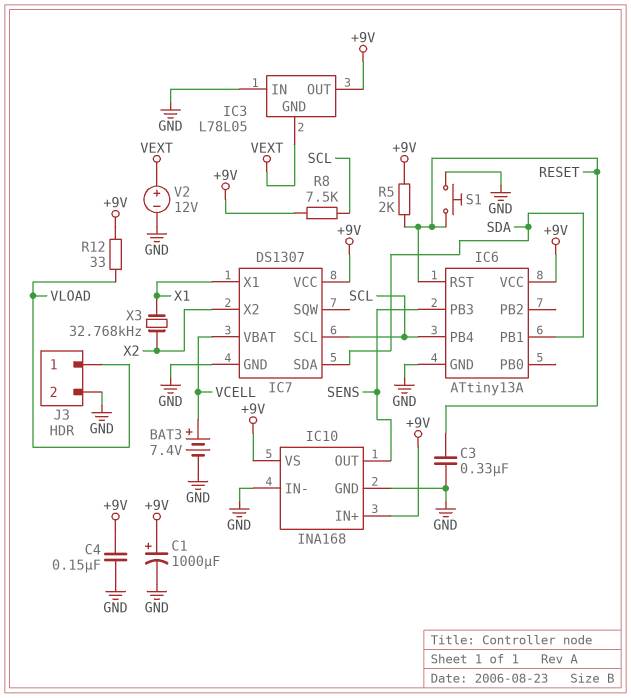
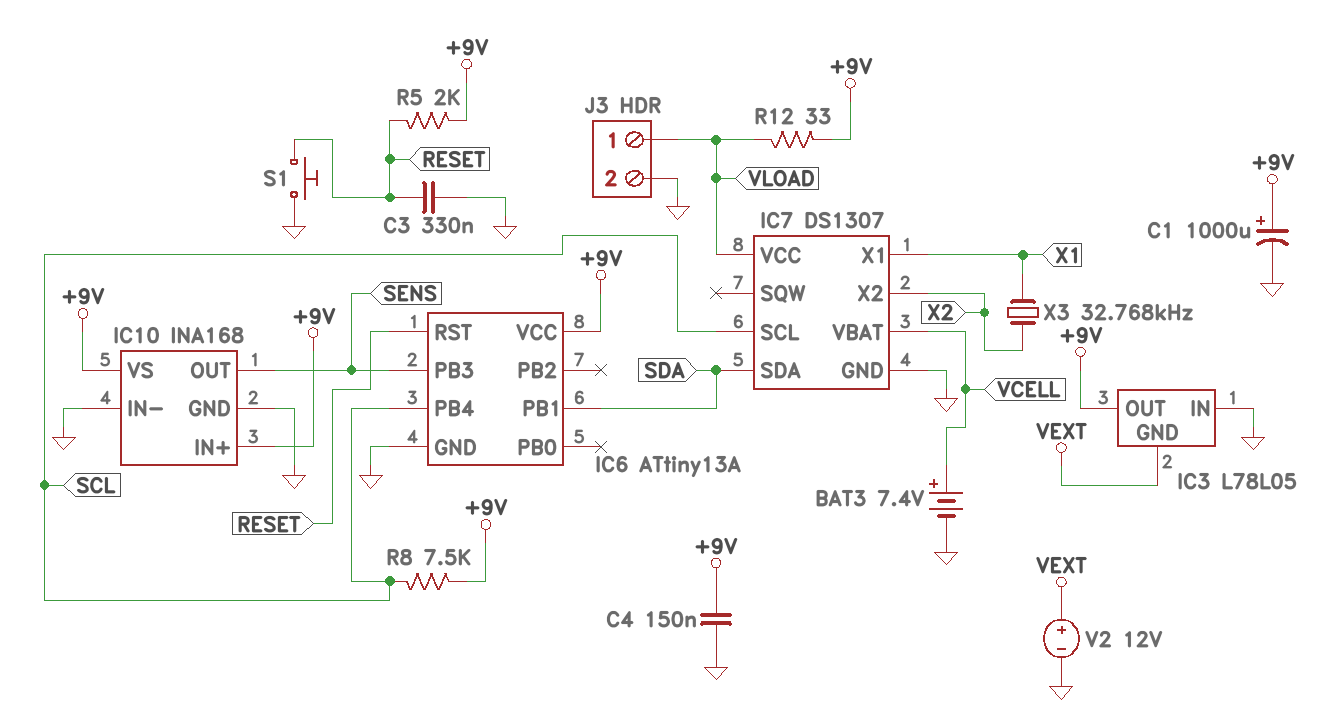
IC7 pin VCC: +9V -> VLOAD

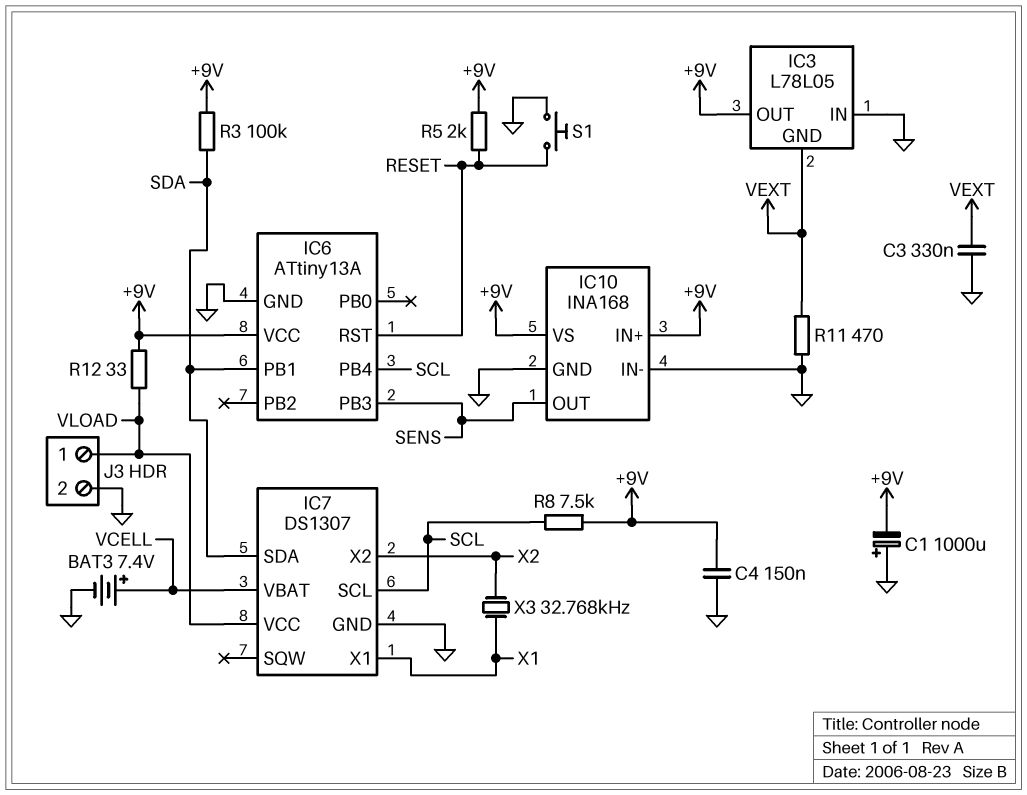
C1: 1000uF (plus +9V, minus GND) -> 1000uF (plus GND, minus +9V)
C3: 330nF (GND, RESET) -> 330nF (GND, VEXT)
R3: none -> 100k (+9V, SDA)
R11: none -> 470 (GND, VEXT)
V2: 12V (plus VEXT, minus GND) -> none

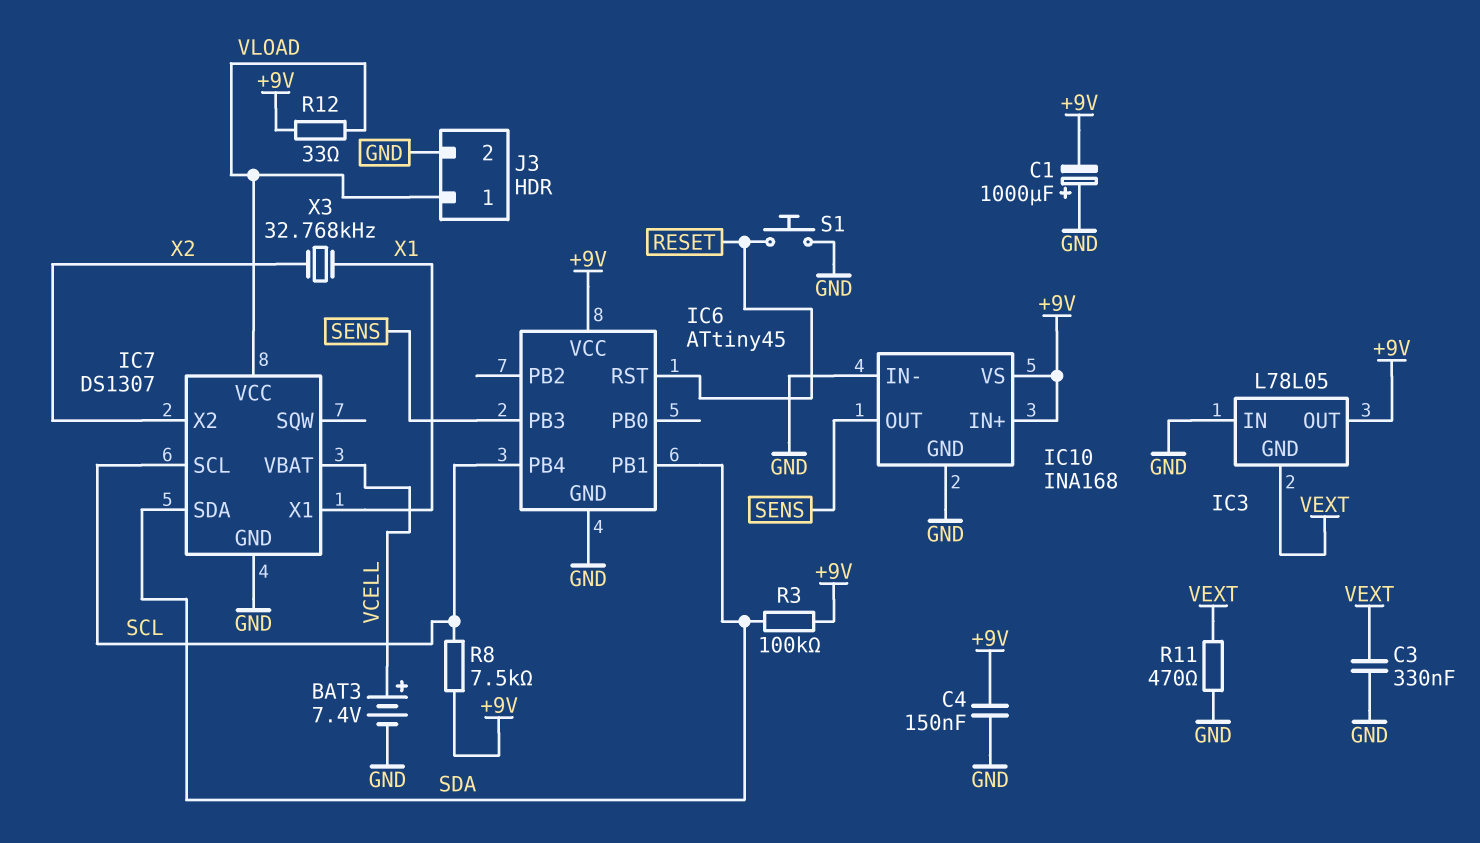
IC6: ATtiny13A -> ATtiny45
R5: 2k (+9V, RESET) -> none

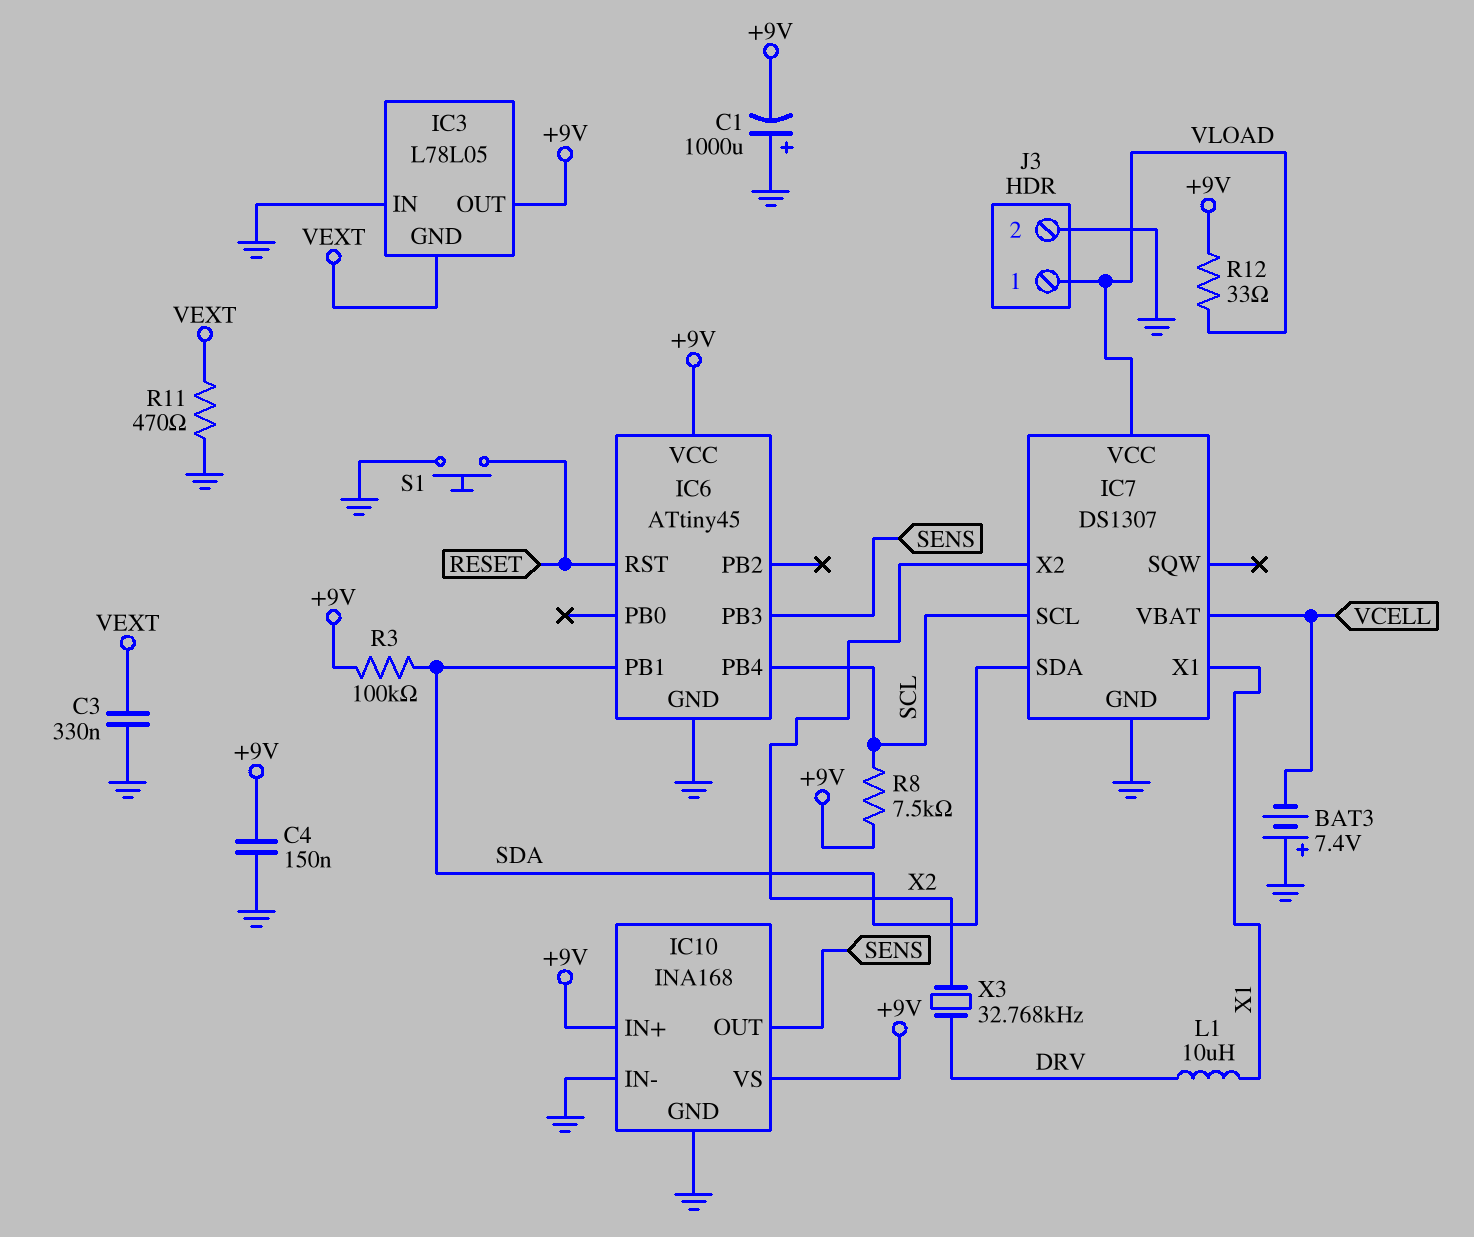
BAT3: 7.4V (plus VCELL, minus GND) -> 7.4V (plus GND, minus VCELL)
L1: none -> 10uH (DRV, X1)
X3: 32.768kHz (X1, X2) -> 32.768kHz (DRV, X2)

